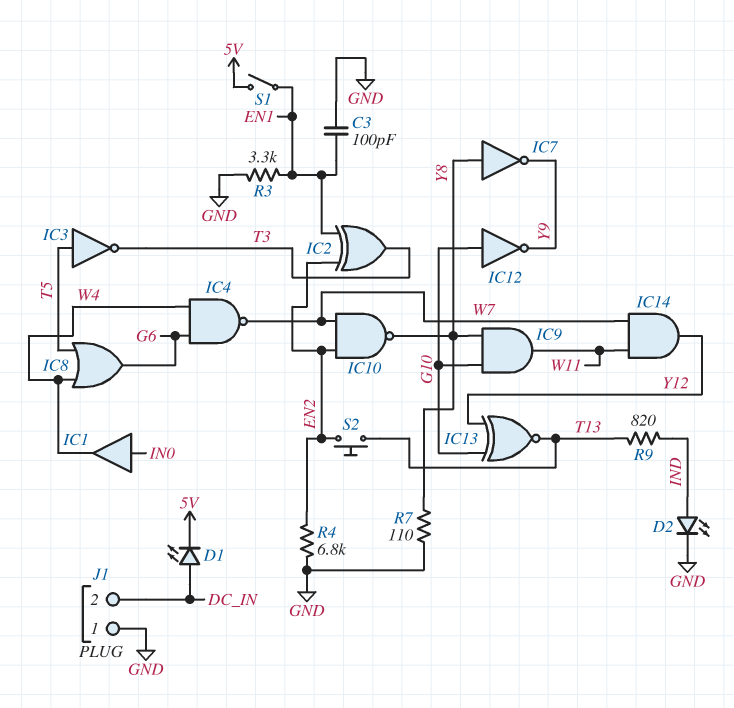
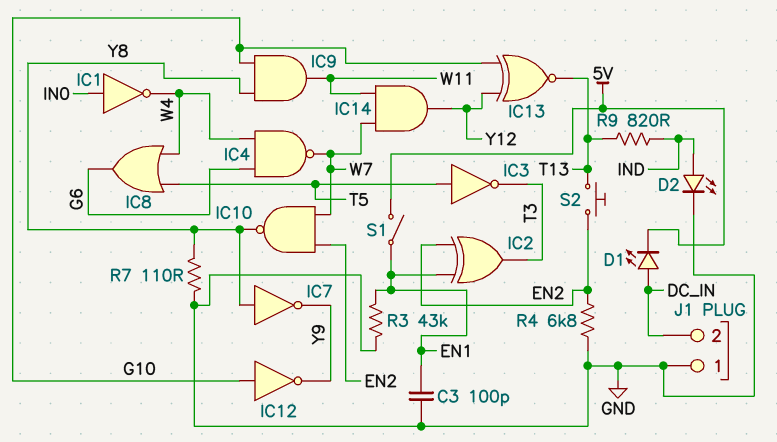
IC1: buffer (in IN0, out W4) -> NOT (in IN0, out W4)
R3: 3.3k (EN1, GND) -> 43k (EN1, GND)

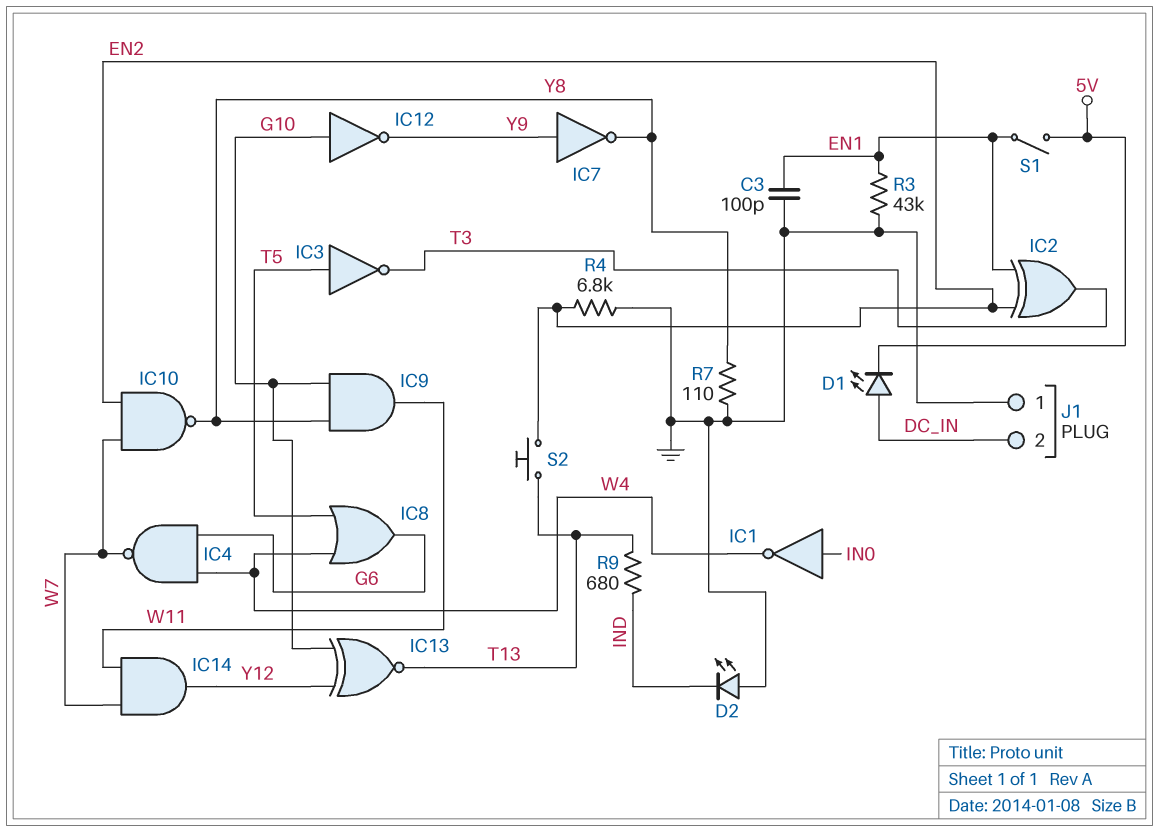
D2: LED (A IND, K GND) -> LED (A GND, K IND)
IC7: NOT (in Y8, out Y9) -> NOT (in Y9, out Y8)
R9: 820 (IND, T13) -> 680 (IND, T13)

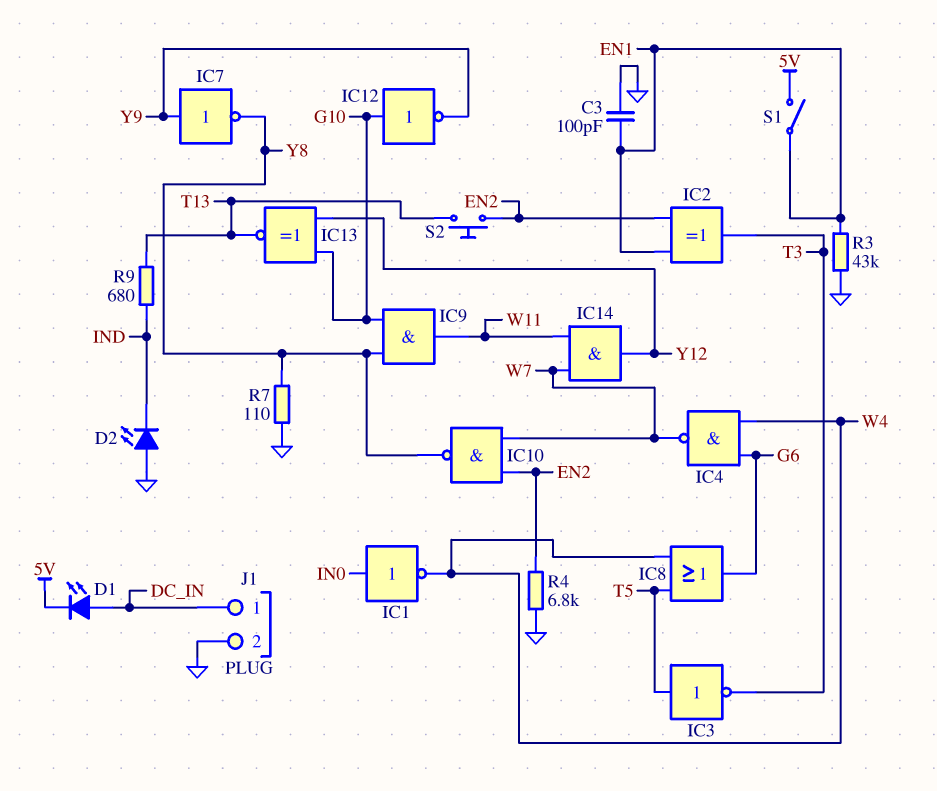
J1 pin 1: GND -> DC_IN
J1 pin 2: DC_IN -> GND

